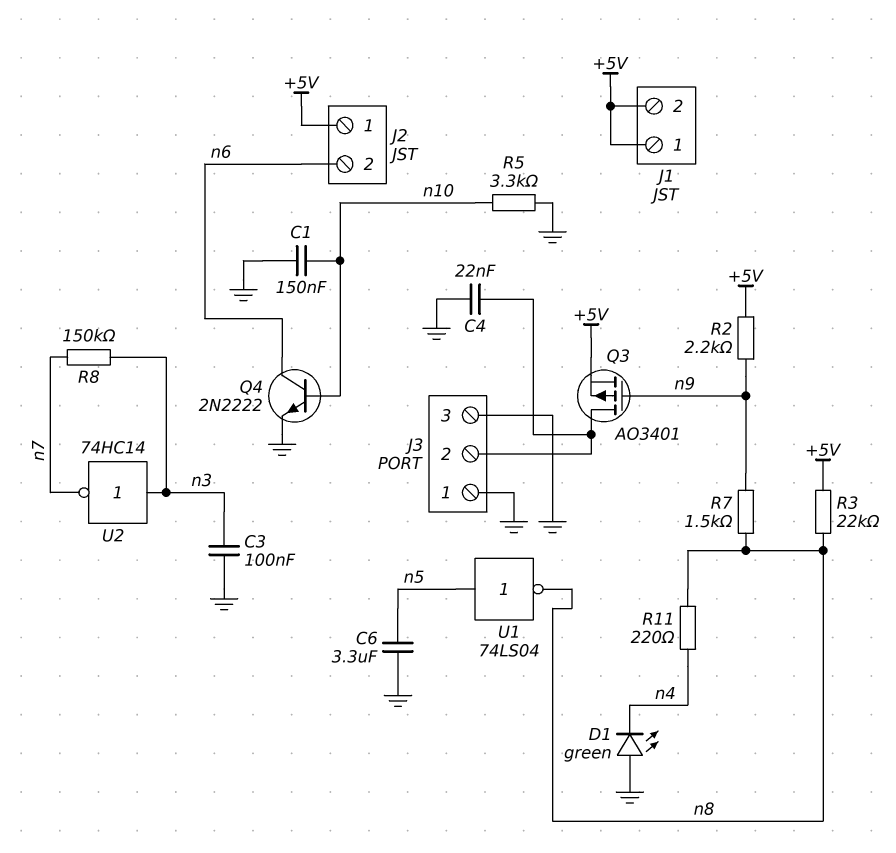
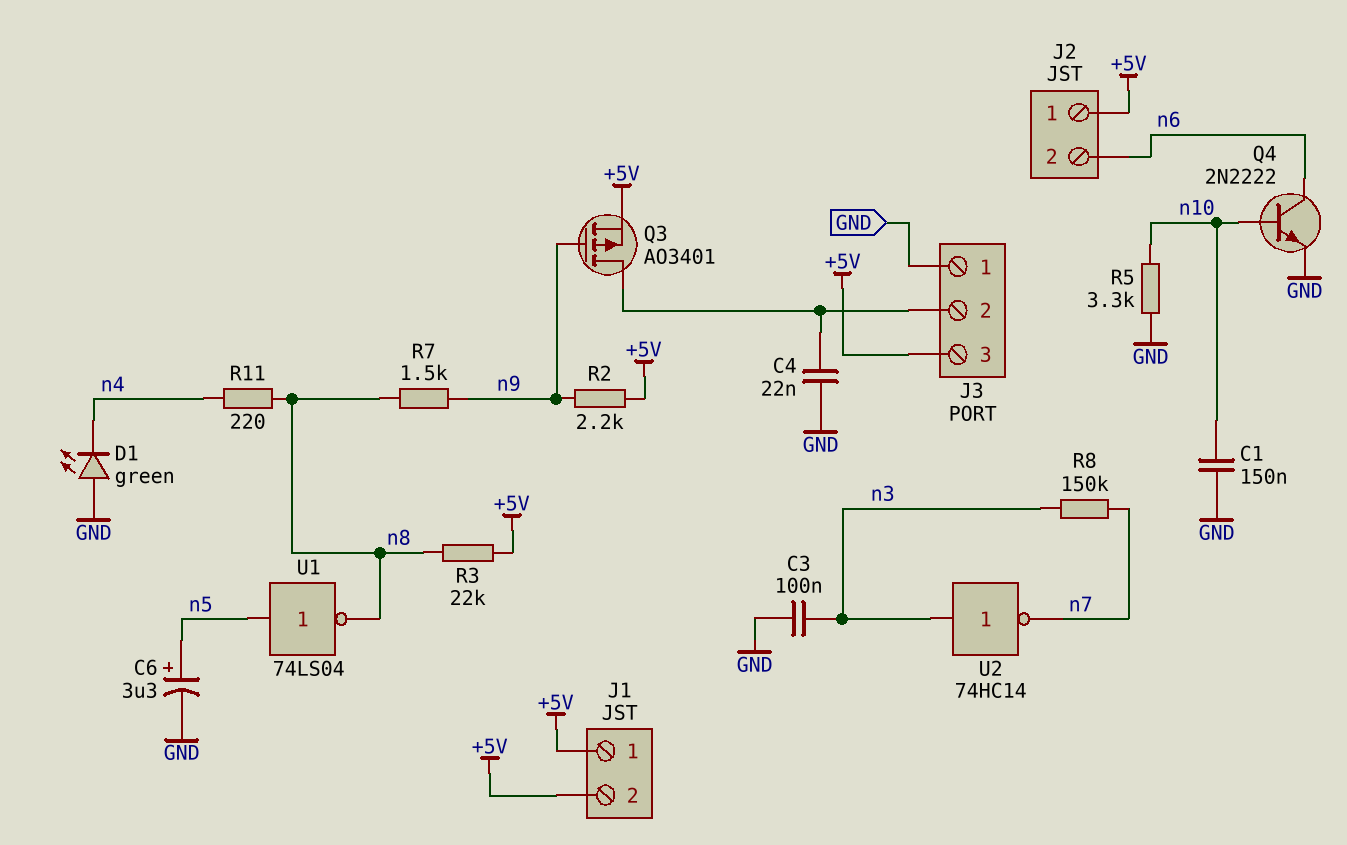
C6: 3.3uF (GND, n5) -> 3.3uF (plus n5, minus GND)
J3 pin 3: GND -> +5V

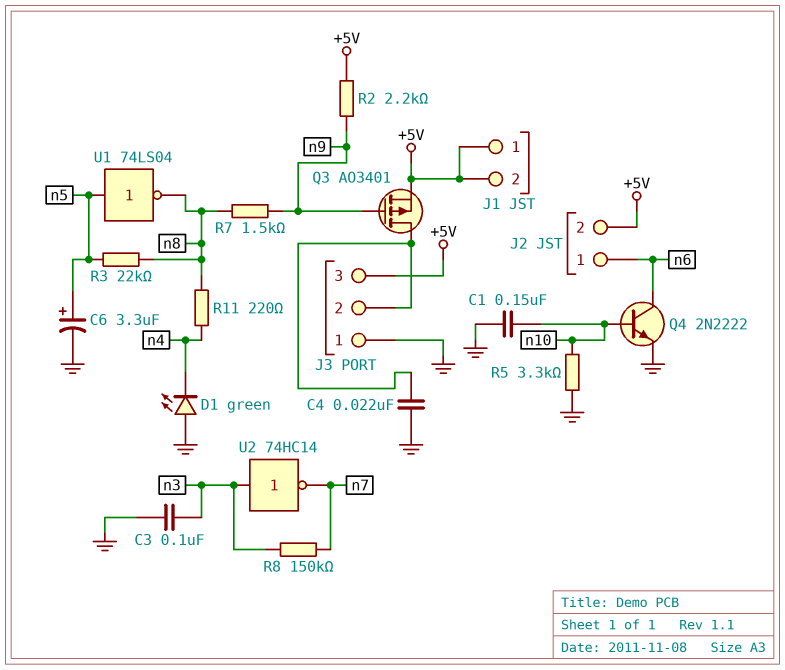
J2 pin 1: +5V -> n6
J2 pin 2: n6 -> +5V
R3: 22k (+5V, n8) -> 22k (n5, n8)

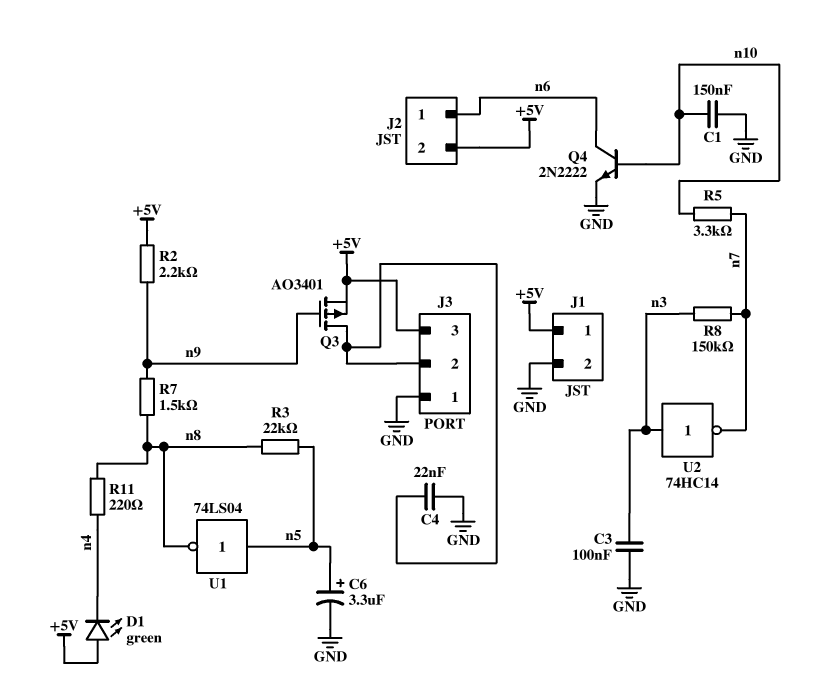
D1: LED green (A GND, K n4) -> LED green (A +5V, K n4)
J1 pin 2: +5V -> GND
R5: 3.3k (GND, n10) -> 3.3k (n7, n10)

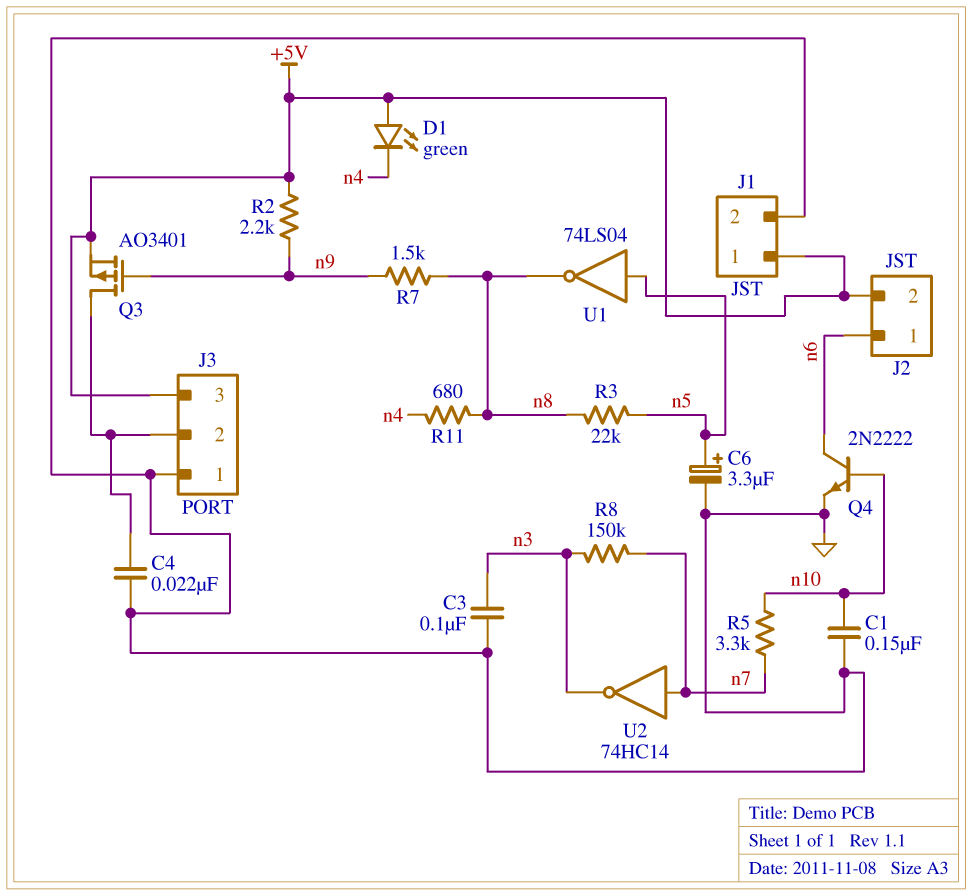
R11: 220 (n4, n8) -> 680 (n4, n8)
U2: NOT 74HC14 (in n3, out n7) -> NOT 74HC14 (in n7, out n3)

